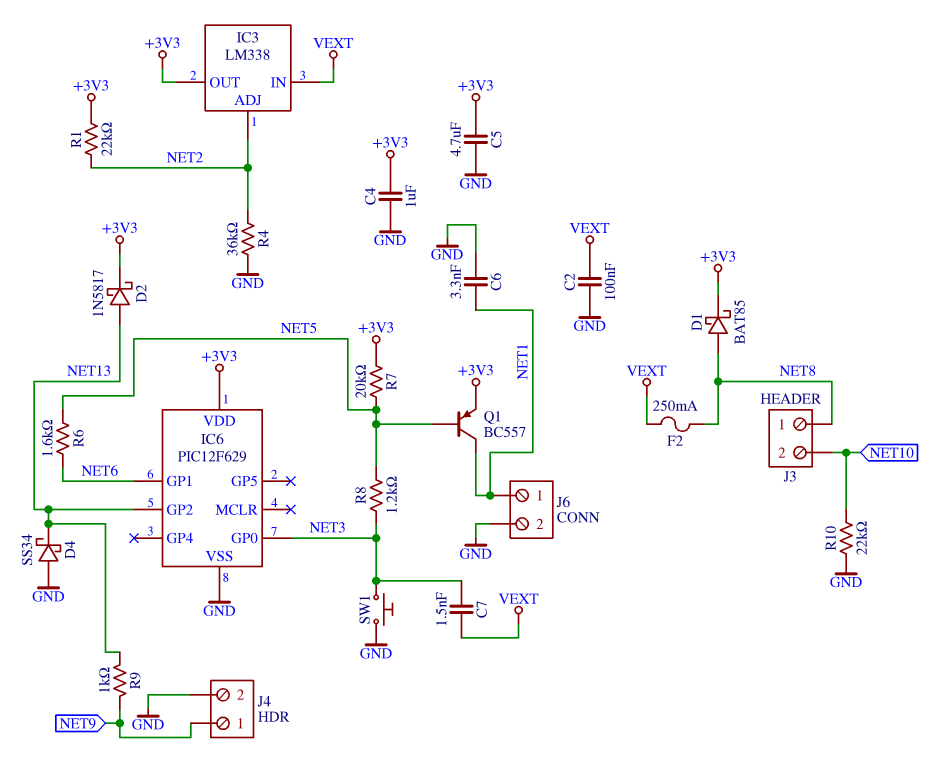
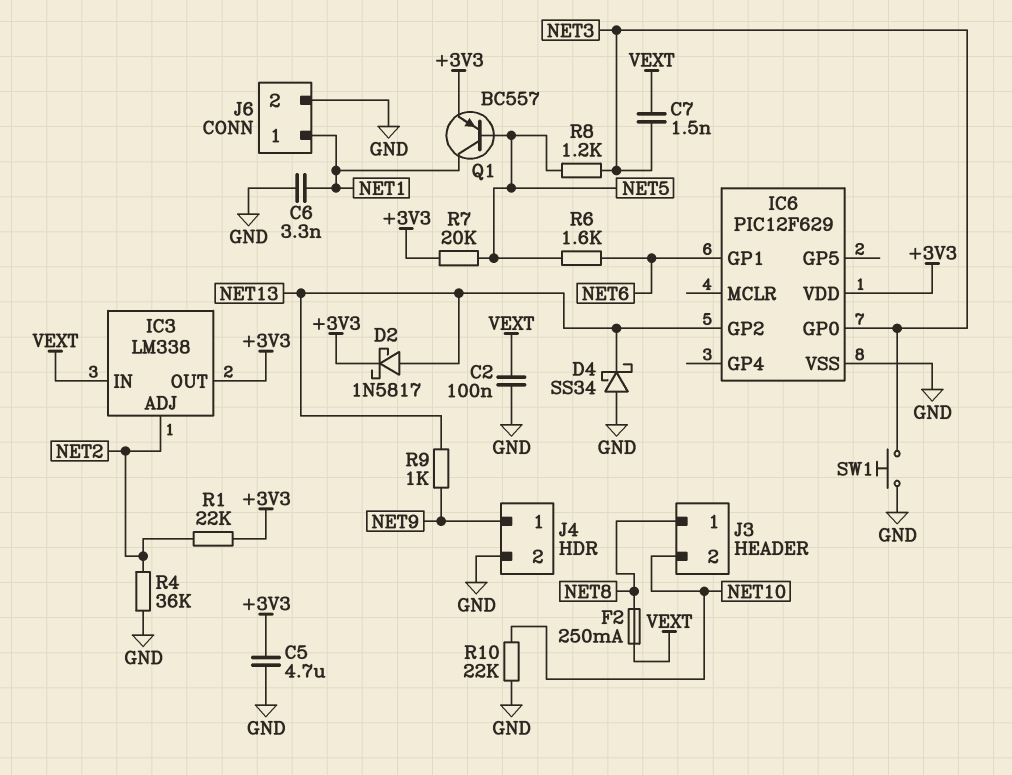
C4: 1uF (+3V3, GND) -> none
D1: schottky BAT85 (A NET8, K +3V3) -> none

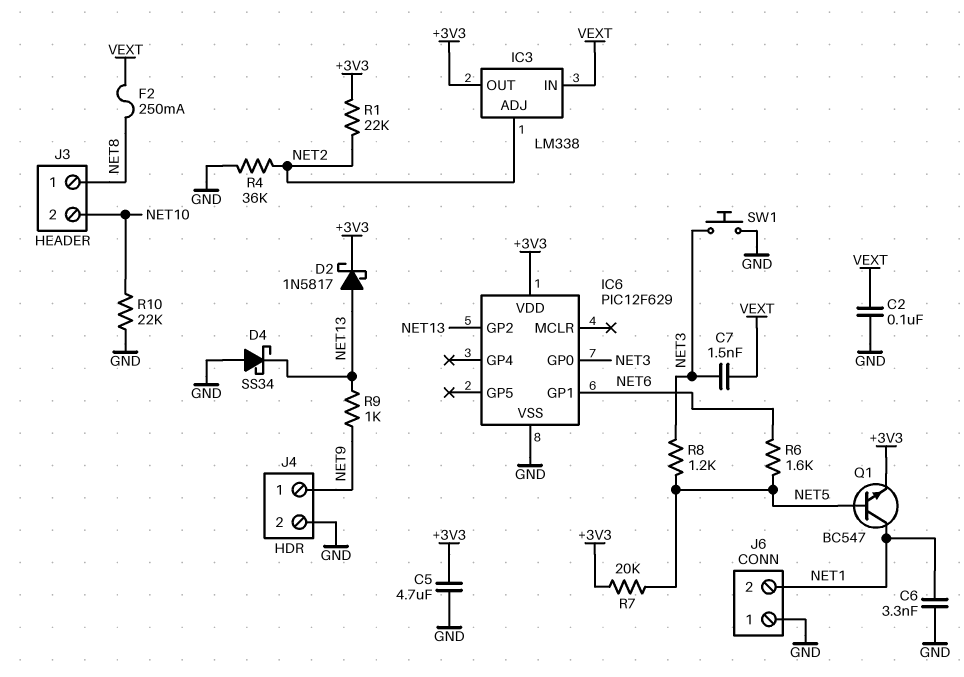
J6 pin 1: NET1 -> GND
J6 pin 2: GND -> NET1
Q1: PNP BC557 (B NET5, C NET1, E +3V3) -> NPN BC547 (B NET5, C NET1, E +3V3)

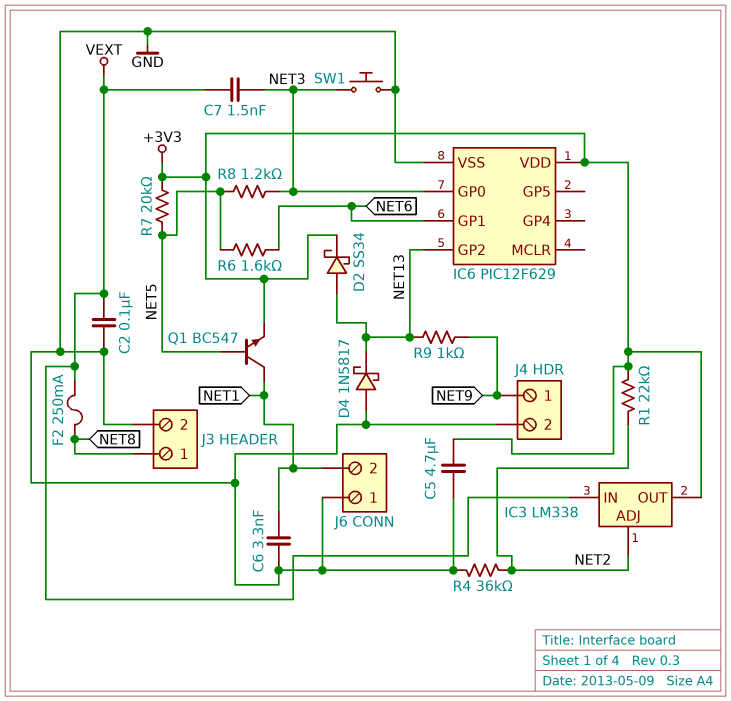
D2: schottky 1N5817 (A NET13, K +3V3) -> schottky SS34 (A NET13, K +3V3)
D4: schottky SS34 (A GND, K NET13) -> schottky 1N5817 (A GND, K NET13)
J3 pin 2: NET10 -> GND
R10: 22k (GND, NET10) -> none

